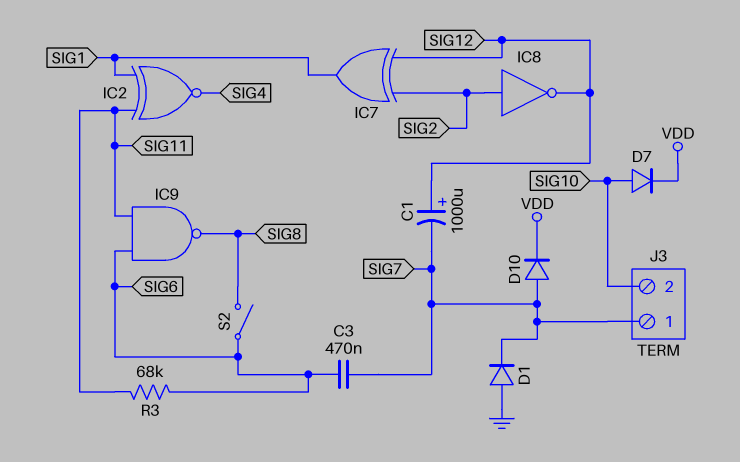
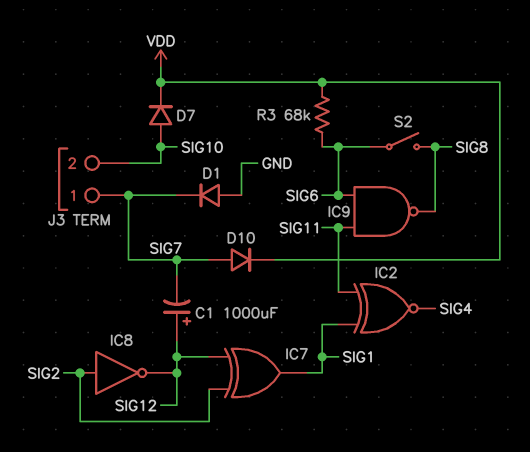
C3: 470nF (SIG6, SIG7) -> none
R3: 68k (SIG6, SIG11) -> 68k (SIG6, VDD)

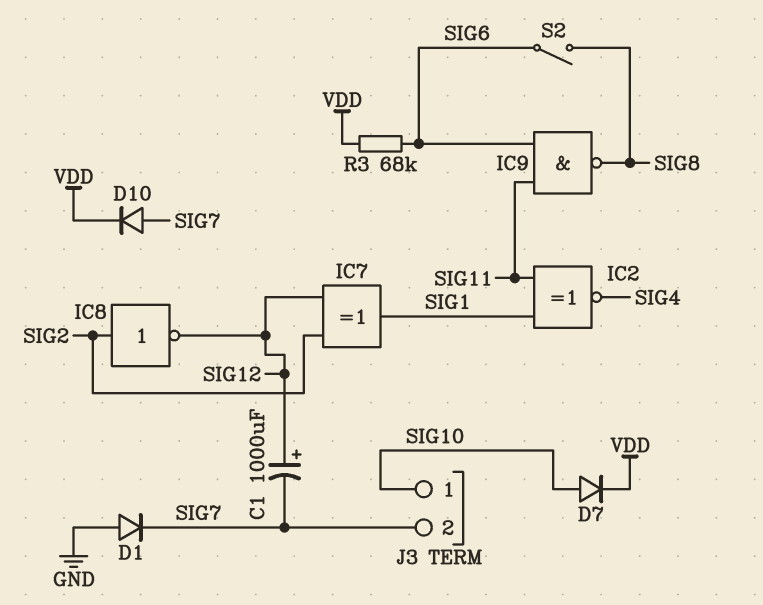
J3 pin 1: SIG7 -> SIG10
J3 pin 2: SIG10 -> SIG7

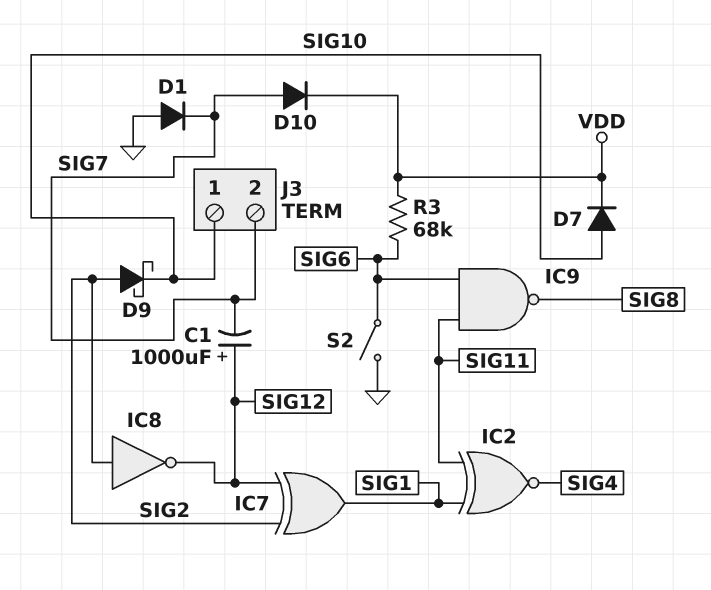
D9: none -> schottky (A SIG2, K SIG10)
S2: switch (SIG6, SIG8) -> switch (GND, SIG6)

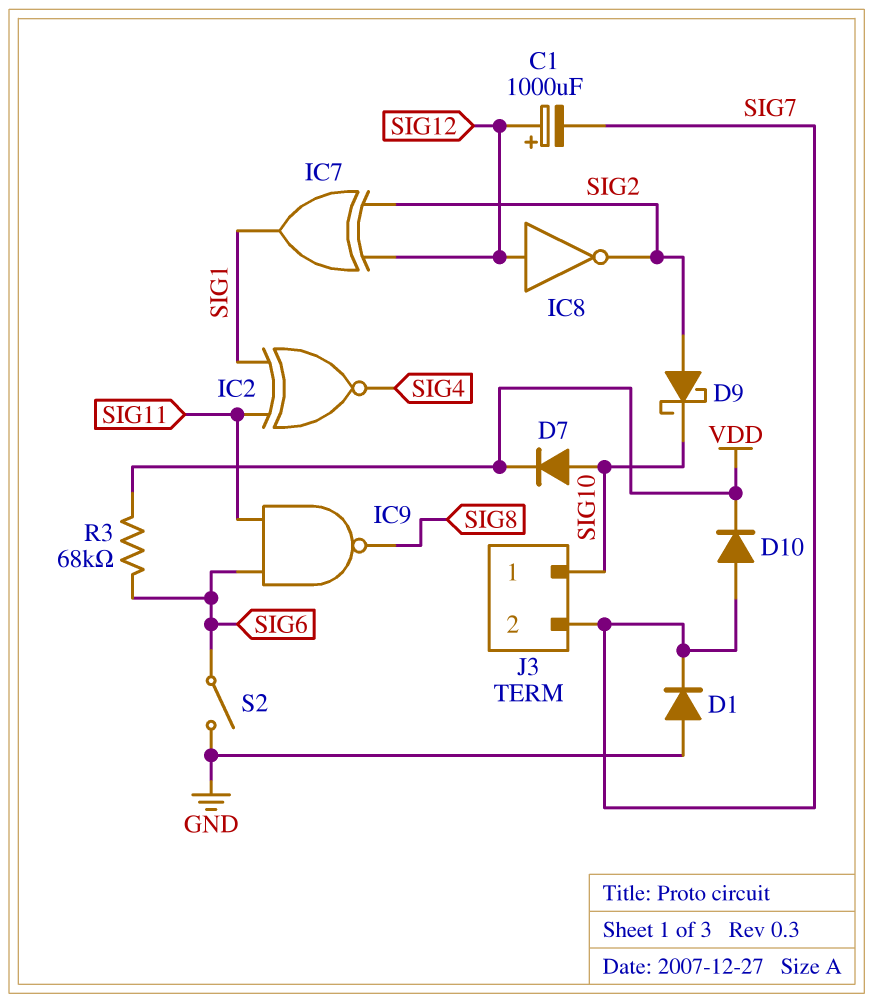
IC8: NOT (in SIG2, out SIG12) -> NOT (in SIG12, out SIG2)

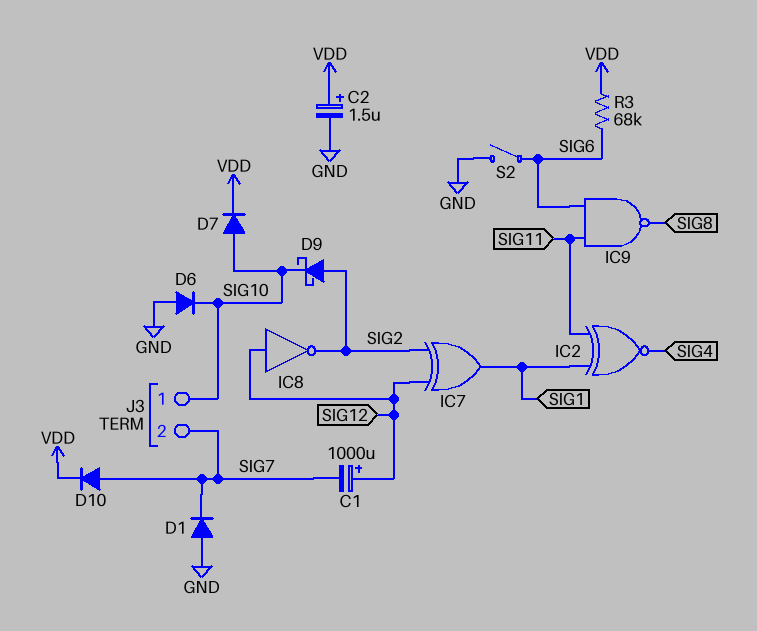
C2: none -> 1.5uF (plus VDD, minus GND)
D6: none -> diode (A GND, K SIG10)

